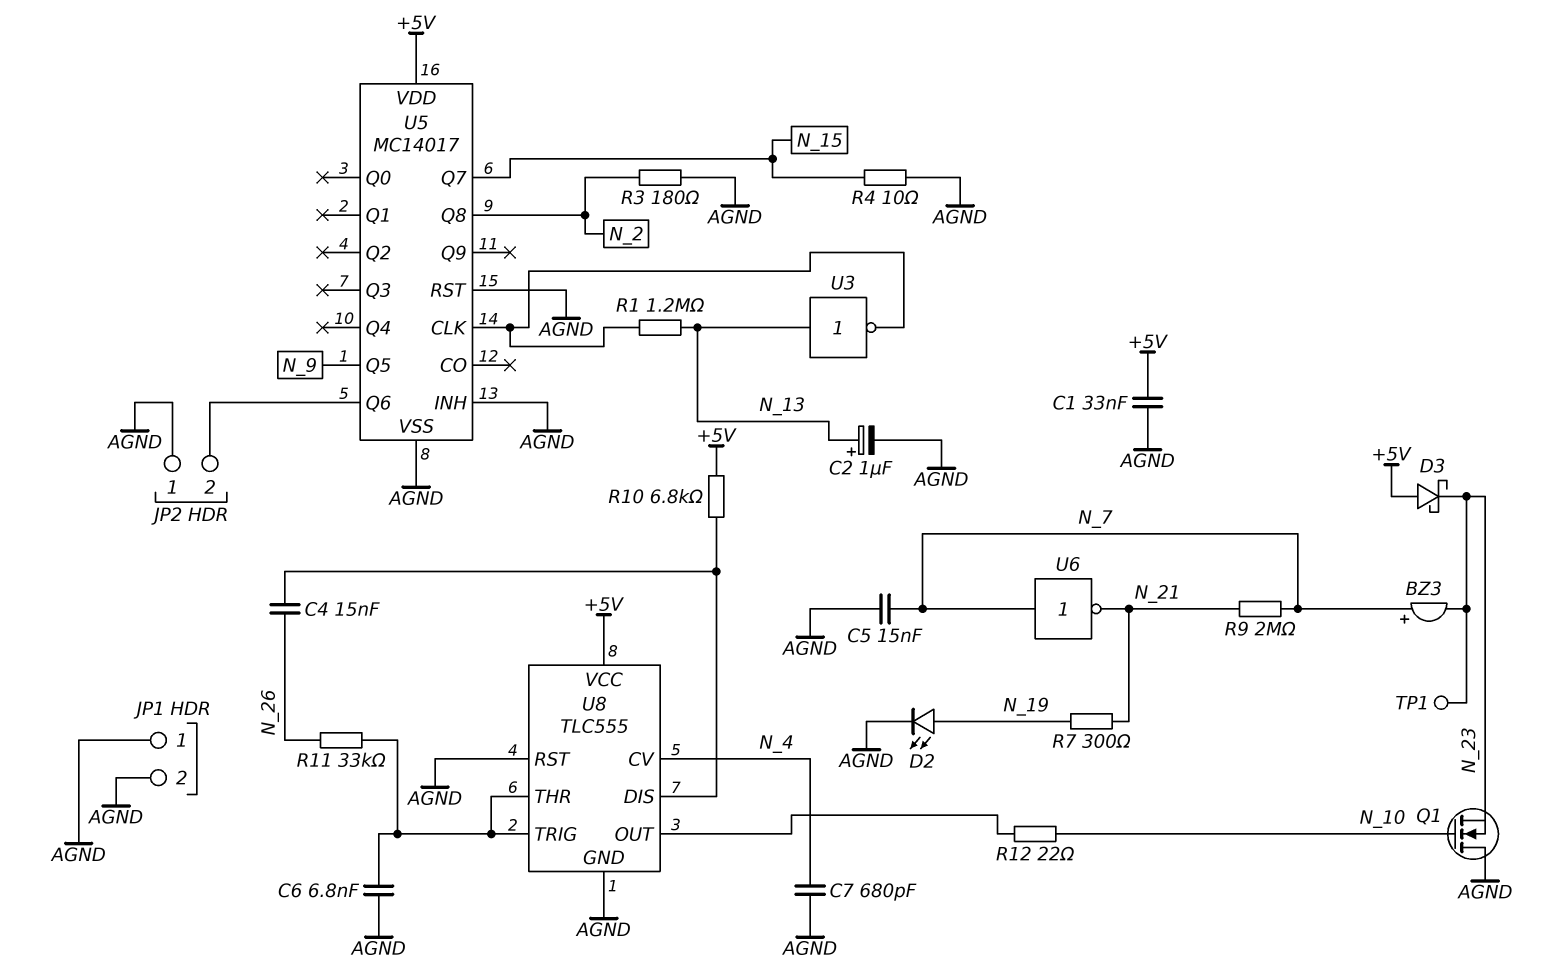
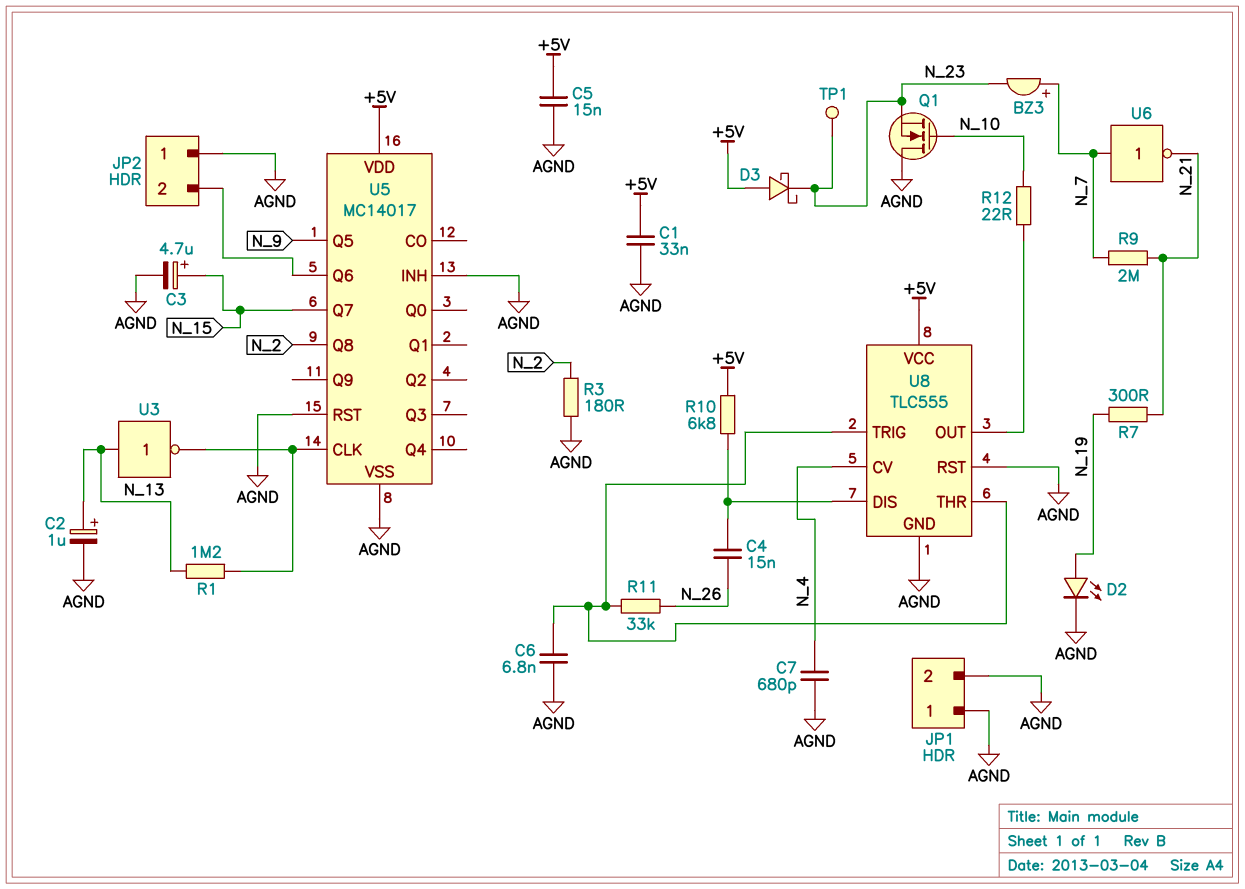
C3: none -> 4.7uF (plus N_15, minus AGND)
C5: 15nF (AGND, N_7) -> 15nF (+5V, AGND)
R4: 10 (AGND, N_15) -> none

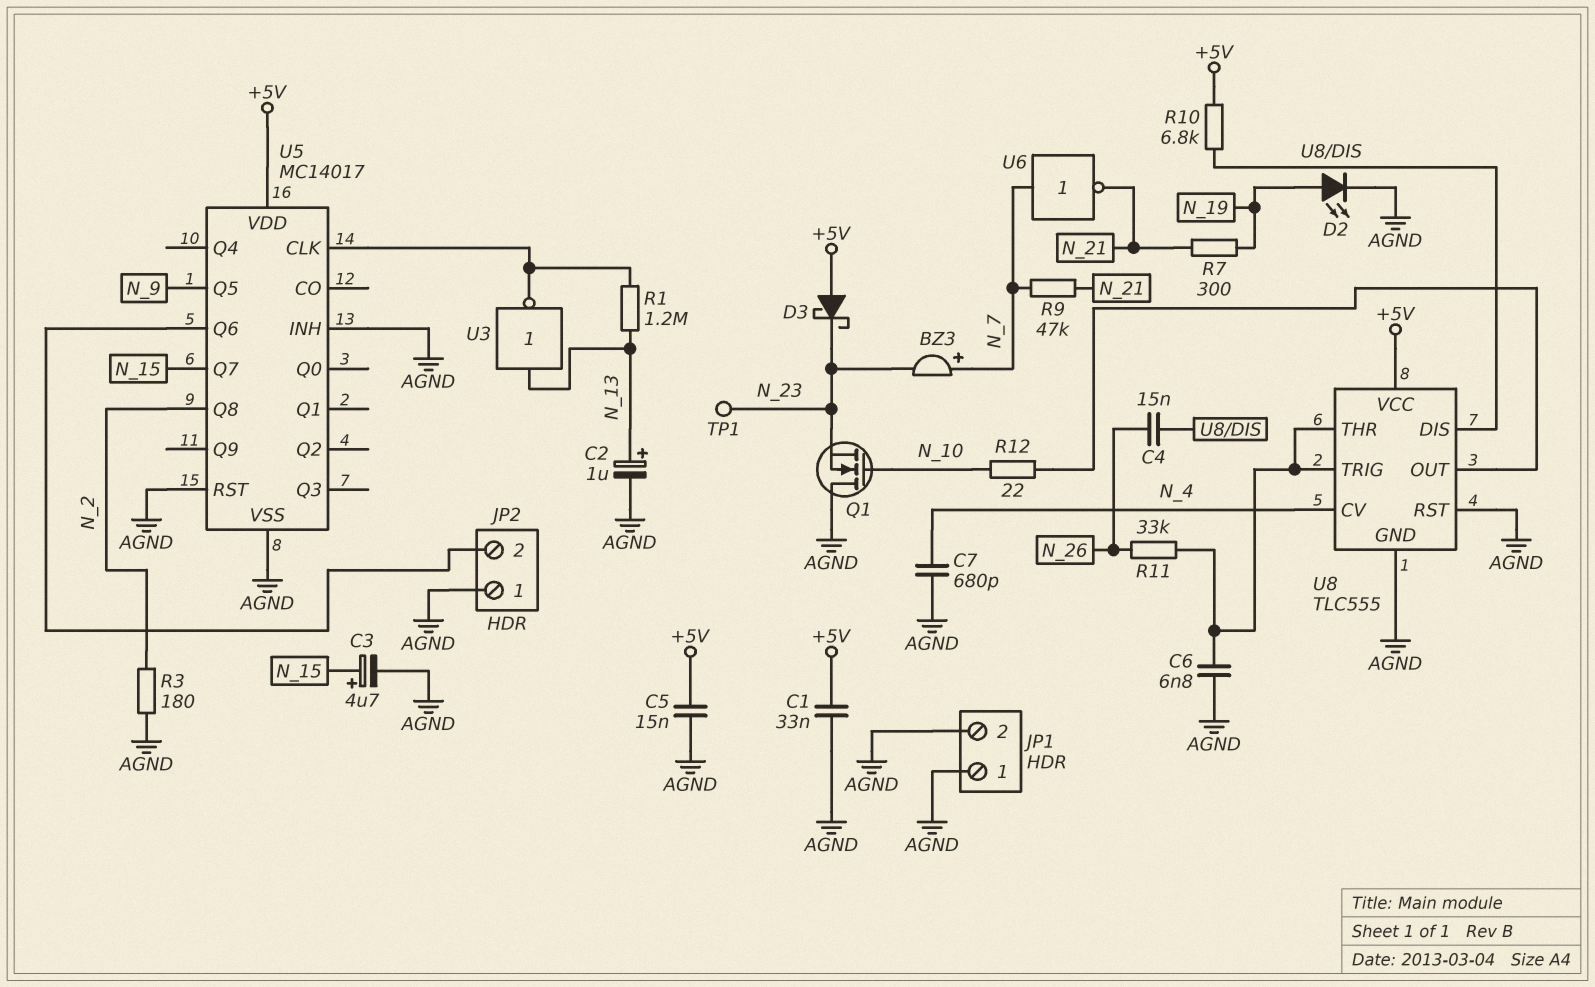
R9: 2M (N_7, N_21) -> 47k (N_7, N_21)

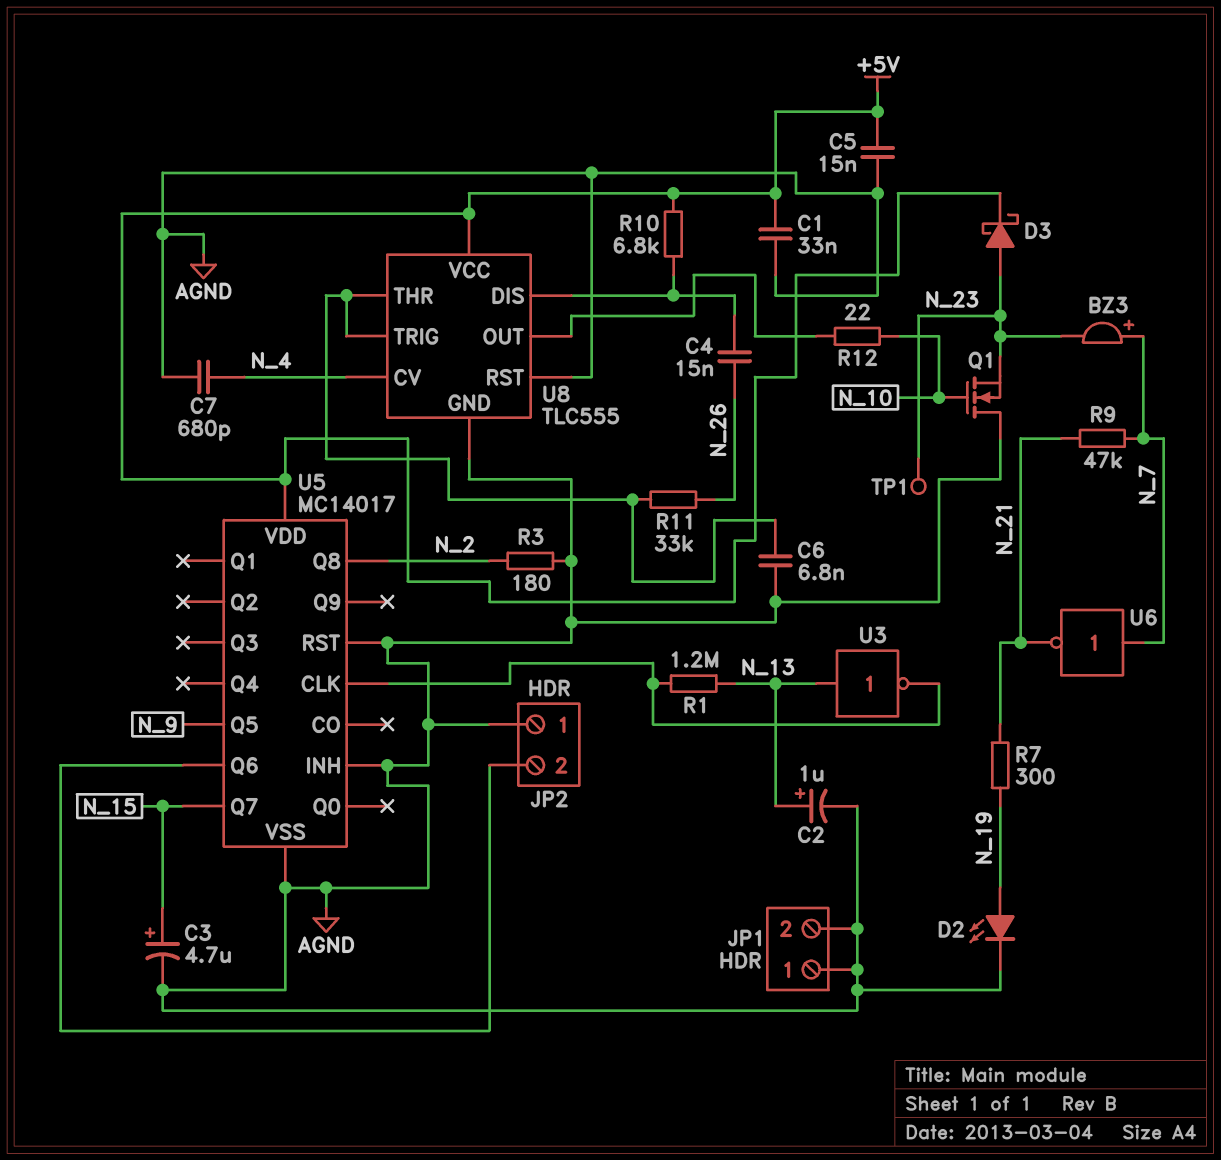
D3: schottky (A +5V, K N_23) -> schottky (A N_23, K +5V)

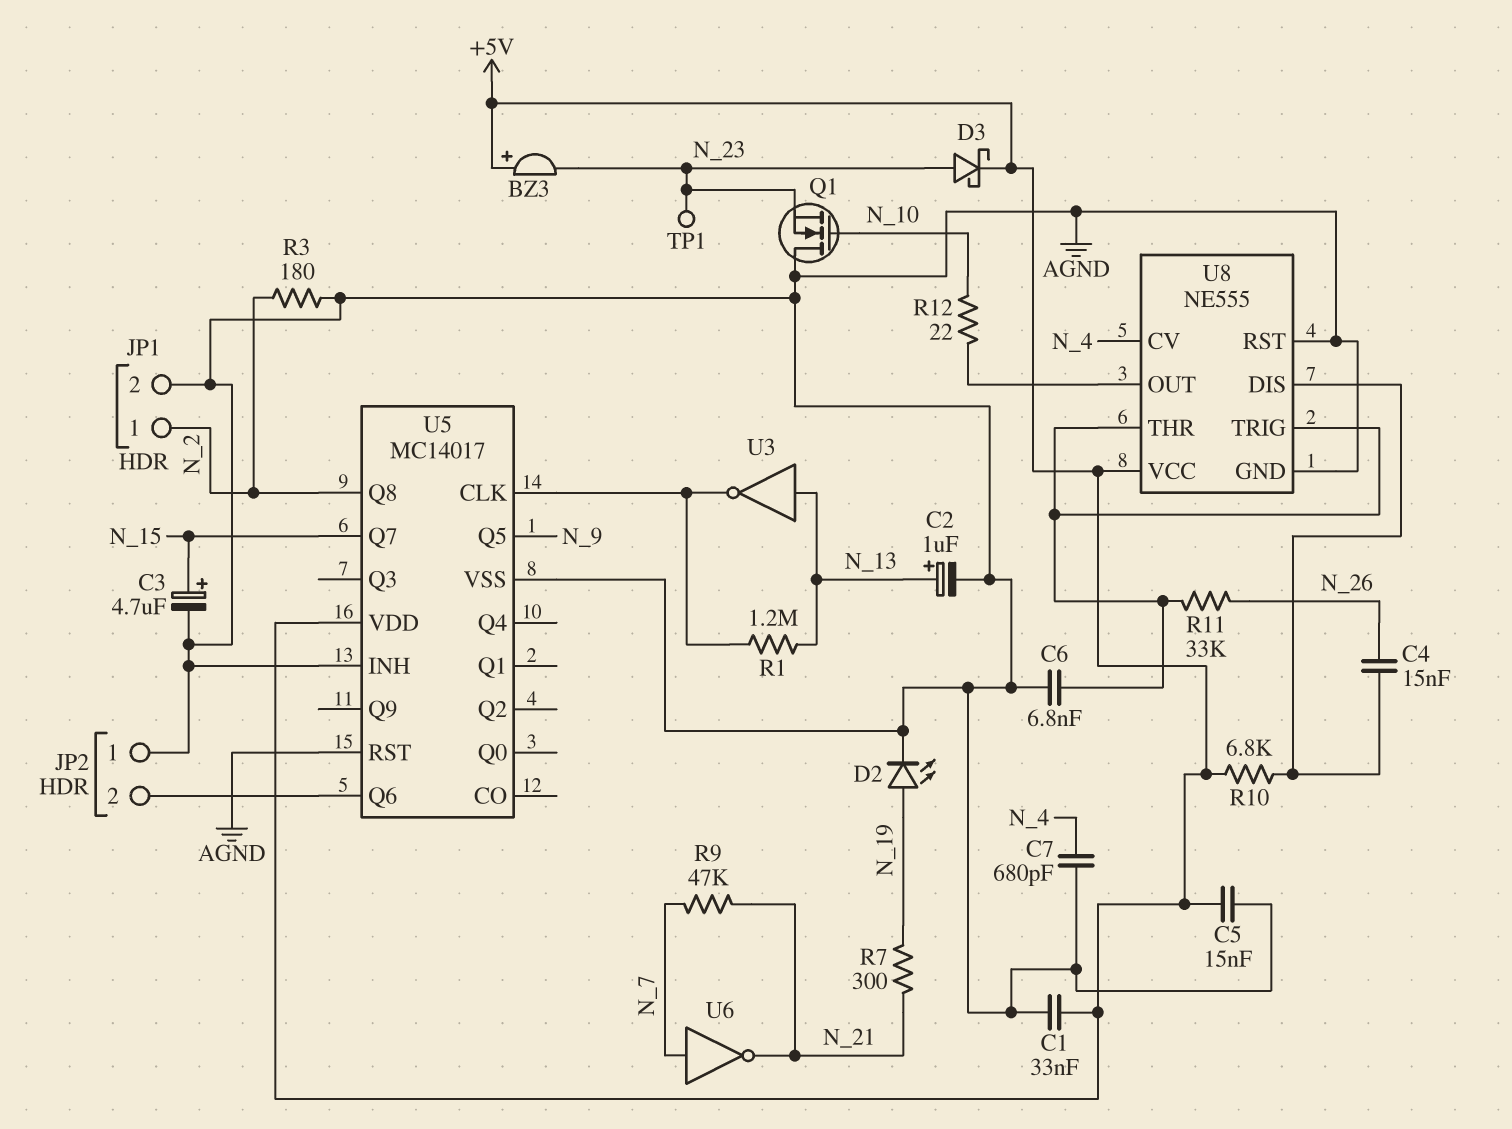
BZ3: buzzer (plus N_7, minus N_23) -> buzzer (plus +5V, minus N_23)
JP1 pin 1: AGND -> N_2
U8: TLC555 -> NE555

